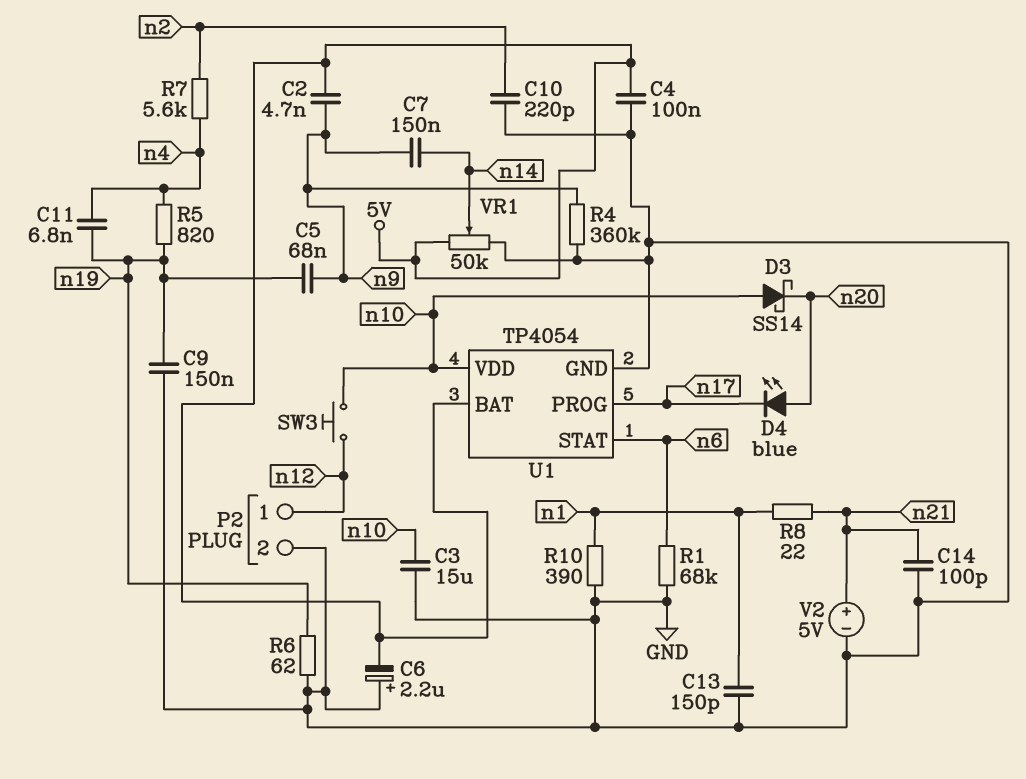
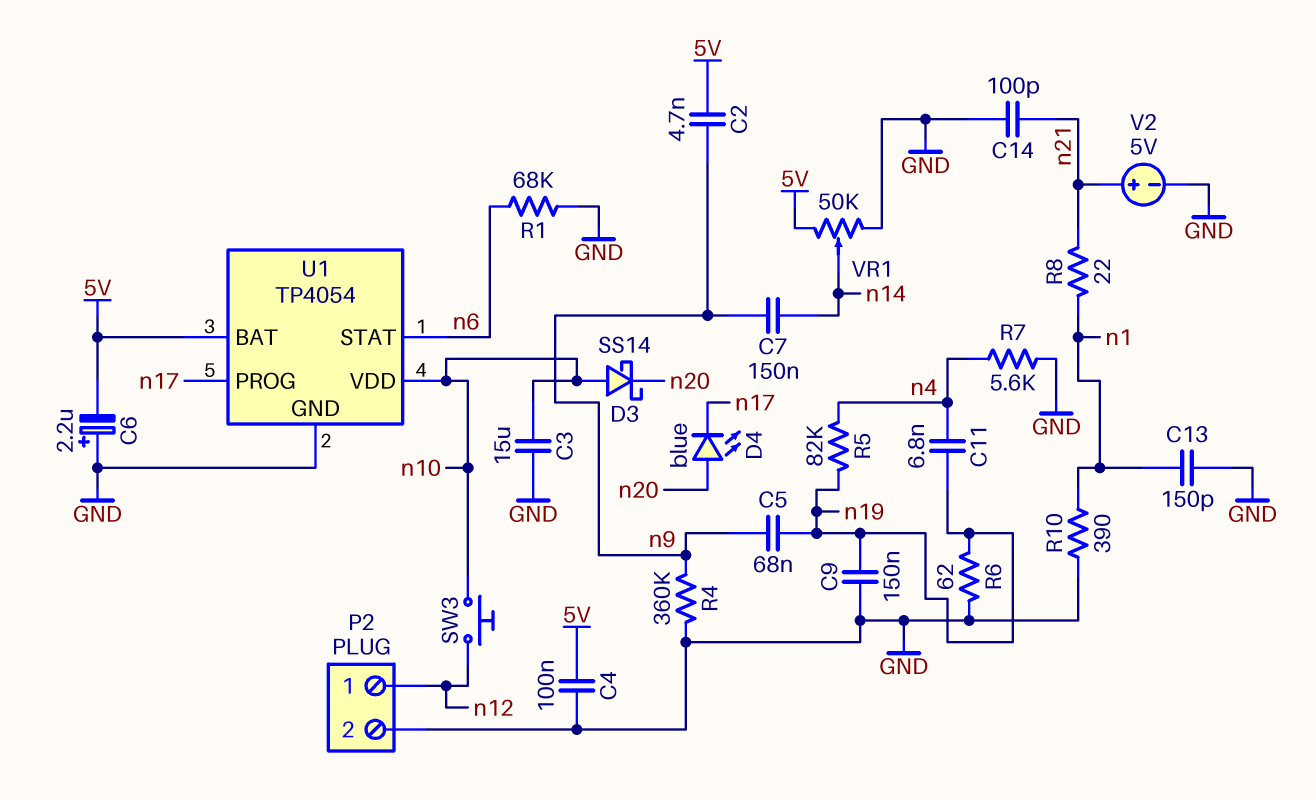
C10: 220pF (GND, n2) -> none
R5: 820 (n4, n19) -> 82k (n4, n19)
R7: 5.6k (n2, n4) -> 5.6k (GND, n4)

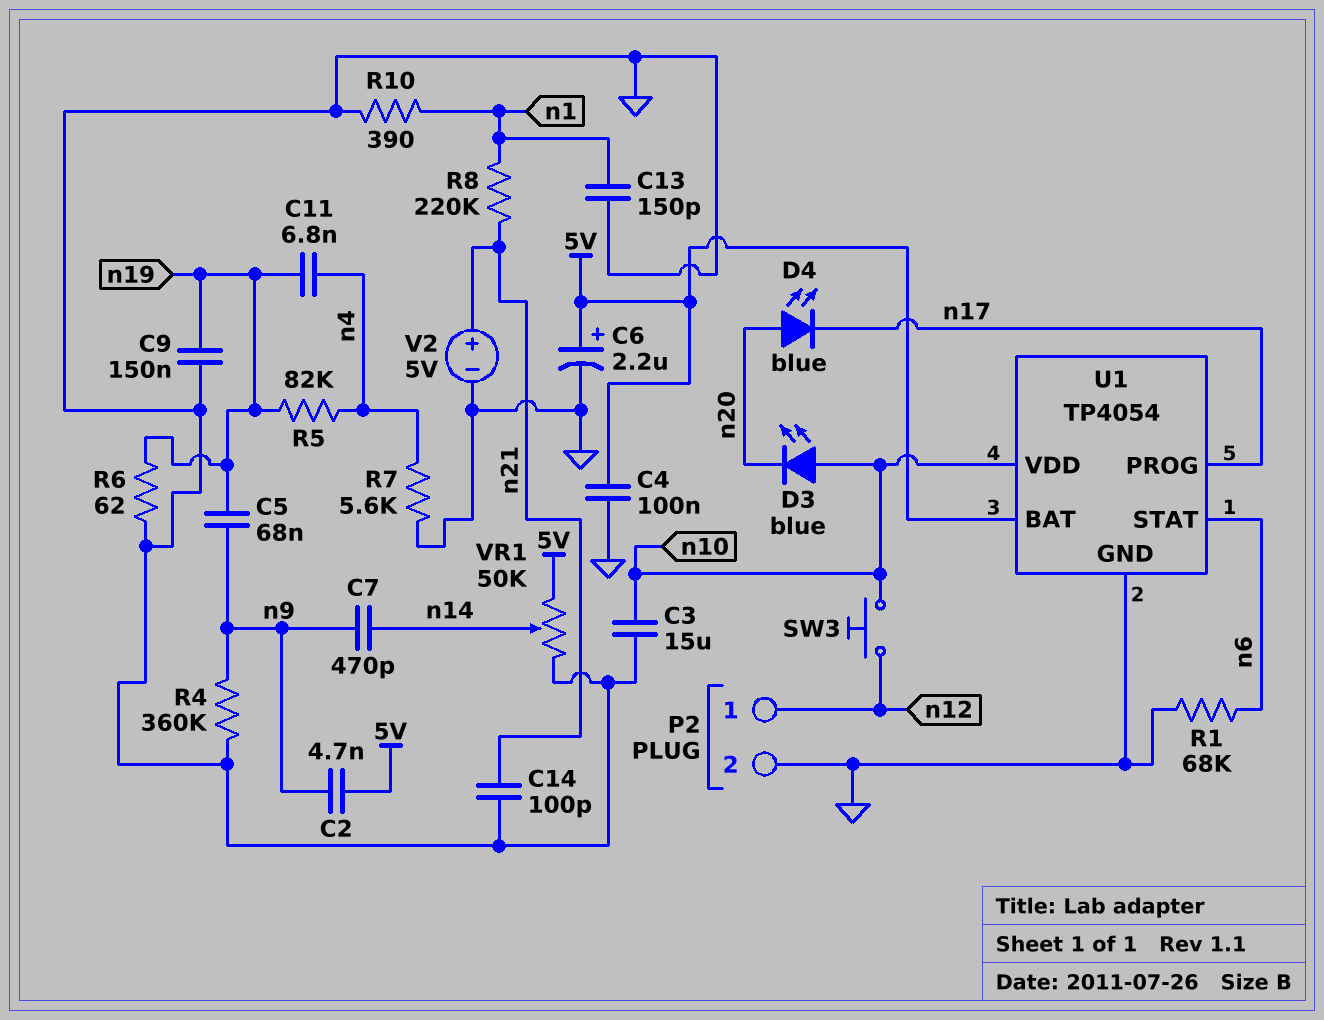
C6: 2.2uF (plus GND, minus 5V) -> 2.2uF (plus 5V, minus GND)
C7: 150nF (n9, n14) -> 470pF (n9, n14)
D3: schottky SS14 (A n10, K n20) -> LED blue (A n10, K n20)
R8: 22 (n1, n21) -> 220k (n1, n21)

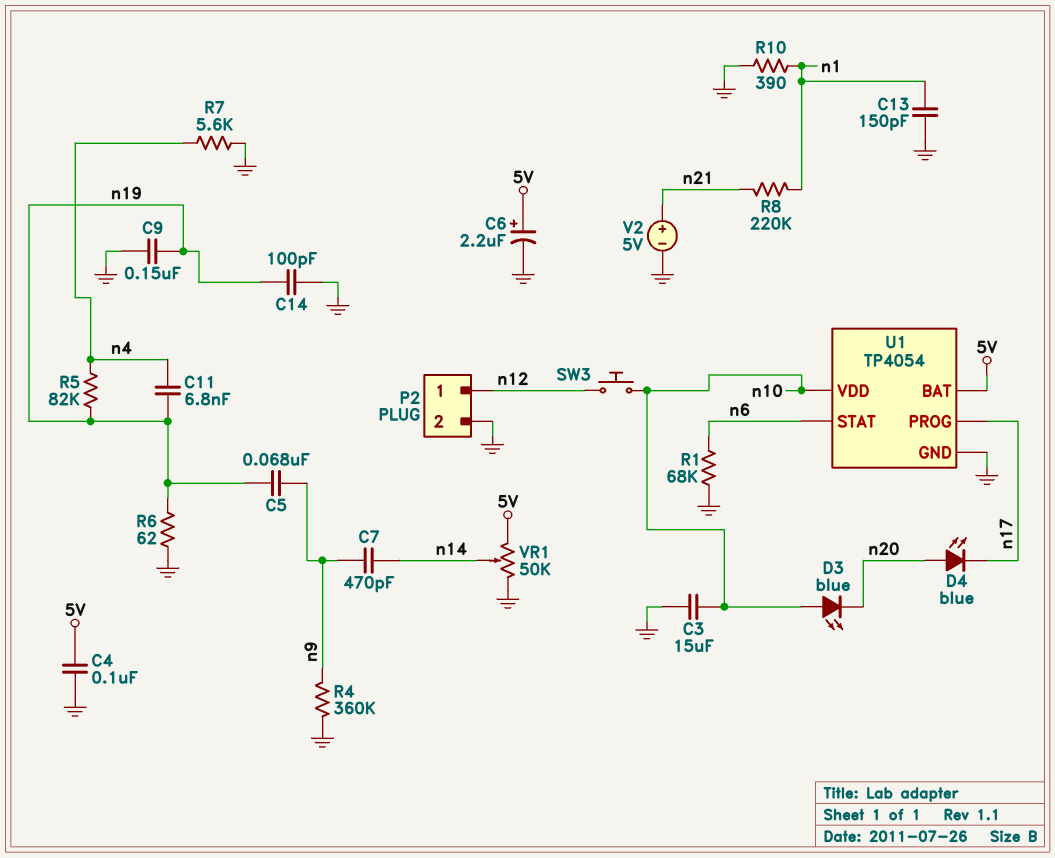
C2: 4.7nF (5V, n9) -> none
C14: 100pF (GND, n21) -> 100pF (GND, n19)

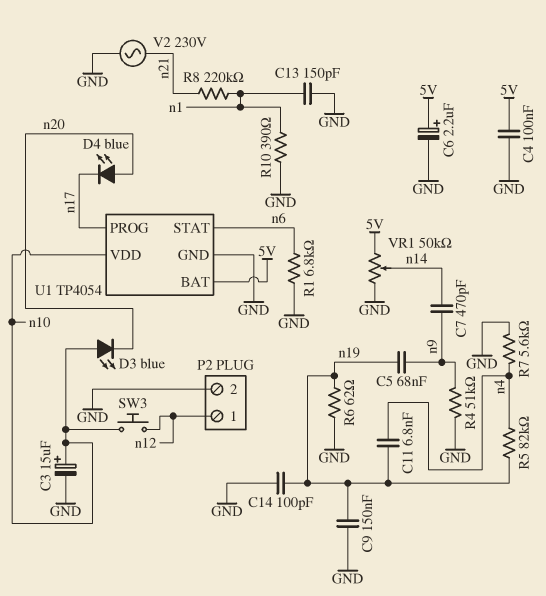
C3: 15uF (GND, n10) -> 15uF (plus n10, minus GND)
R1: 68k (GND, n6) -> 6.8k (GND, n6)
R4: 360k (GND, n9) -> 51k (GND, n9)
V2: 5V (plus n21, minus GND) -> AC 230V (GND, n21)

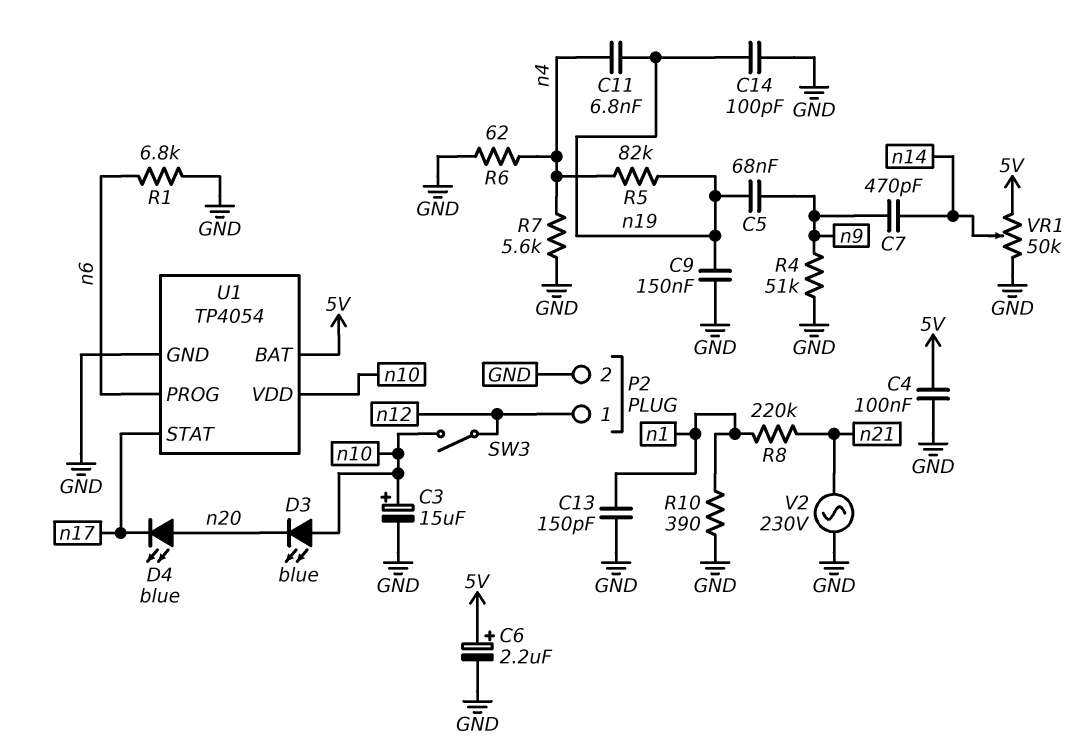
R6: 62 (GND, n19) -> 62 (GND, n4)
SW3: button (n10, n12) -> switch (n10, n12)
U1 pin PROG: n17 -> n6
U1 pin STAT: n6 -> n17

